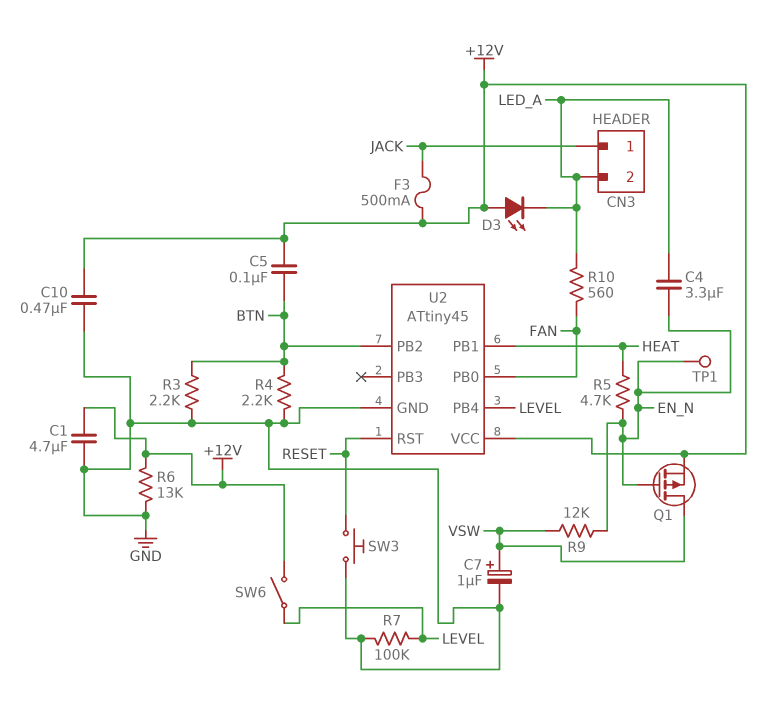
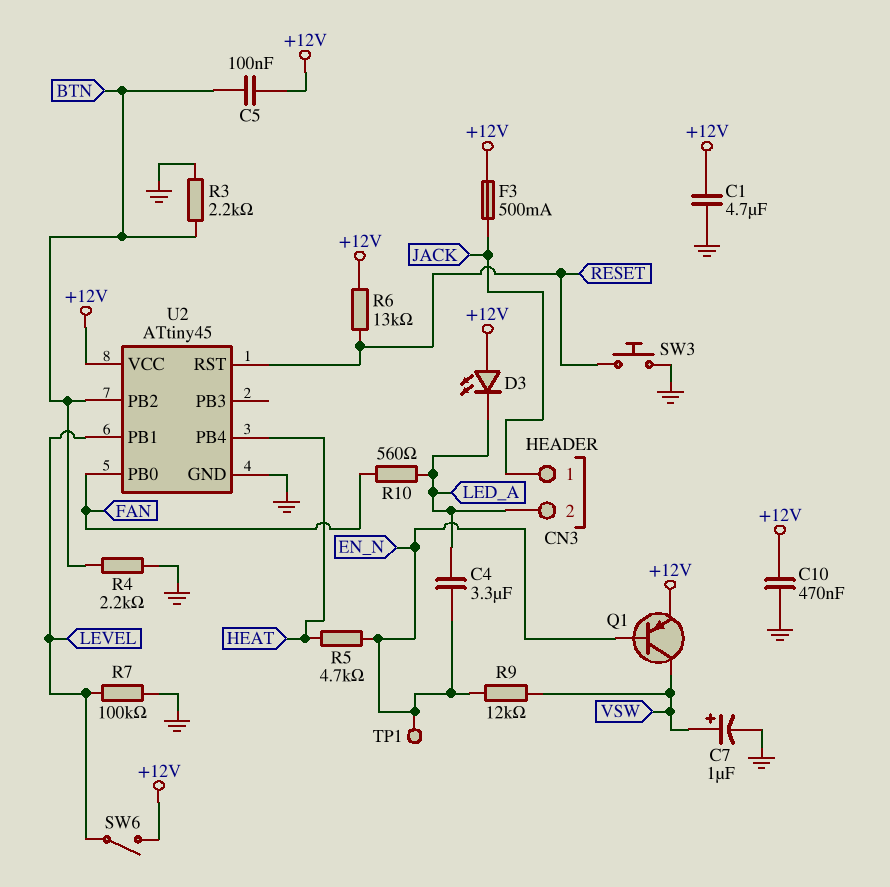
Q1: PMOS (G EN_N, D VSW, S +12V) -> PNP (B EN_N, C VSW, E +12V)
R6: 13k (+12V, GND) -> 13k (+12V, RESET)
U2 pin PB1: HEAT -> LEVEL
U2 pin PB4: LEVEL -> HEAT

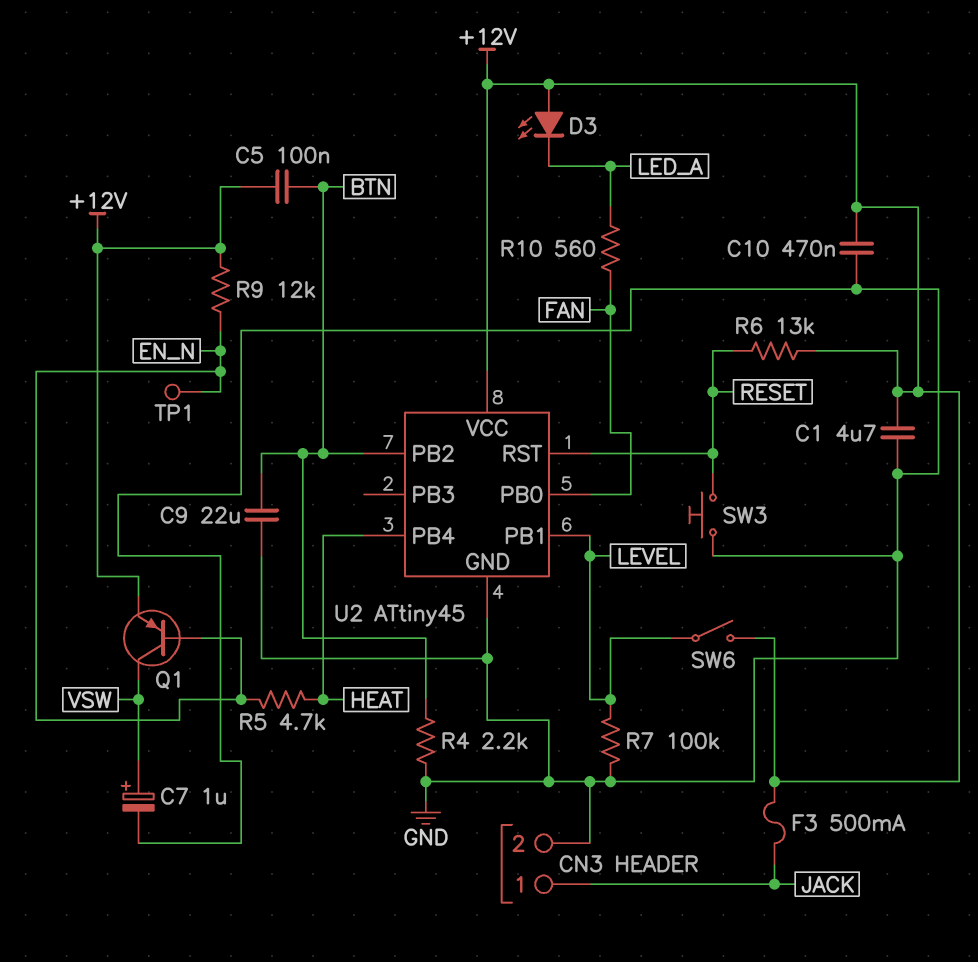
C4: 3.3uF (EN_N, LED_A) -> none
C9: none -> 22uF (BTN, GND)
CN3 pin 2: LED_A -> GND
R3: 2.2k (BTN, GND) -> none
R9: 12k (EN_N, VSW) -> 12k (+12V, EN_N)

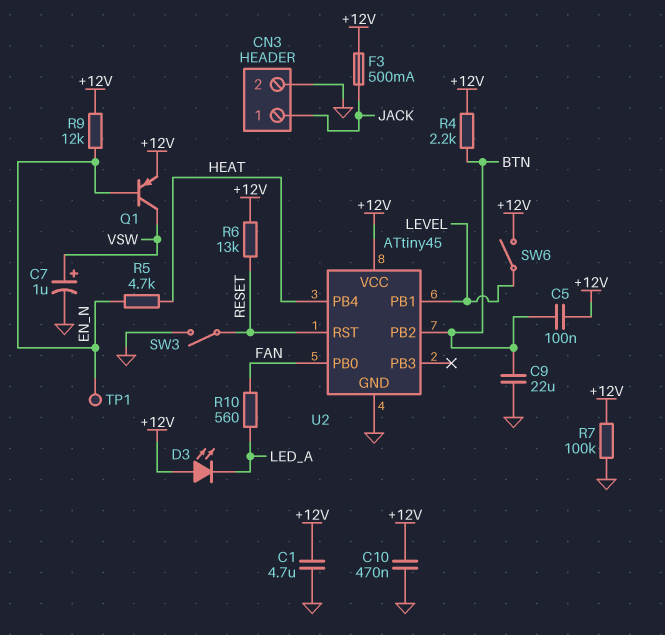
R4: 2.2k (BTN, GND) -> 2.2k (+12V, BTN)
R7: 100k (GND, LEVEL) -> 100k (+12V, GND)
SW3: button (GND, RESET) -> switch (GND, RESET)

